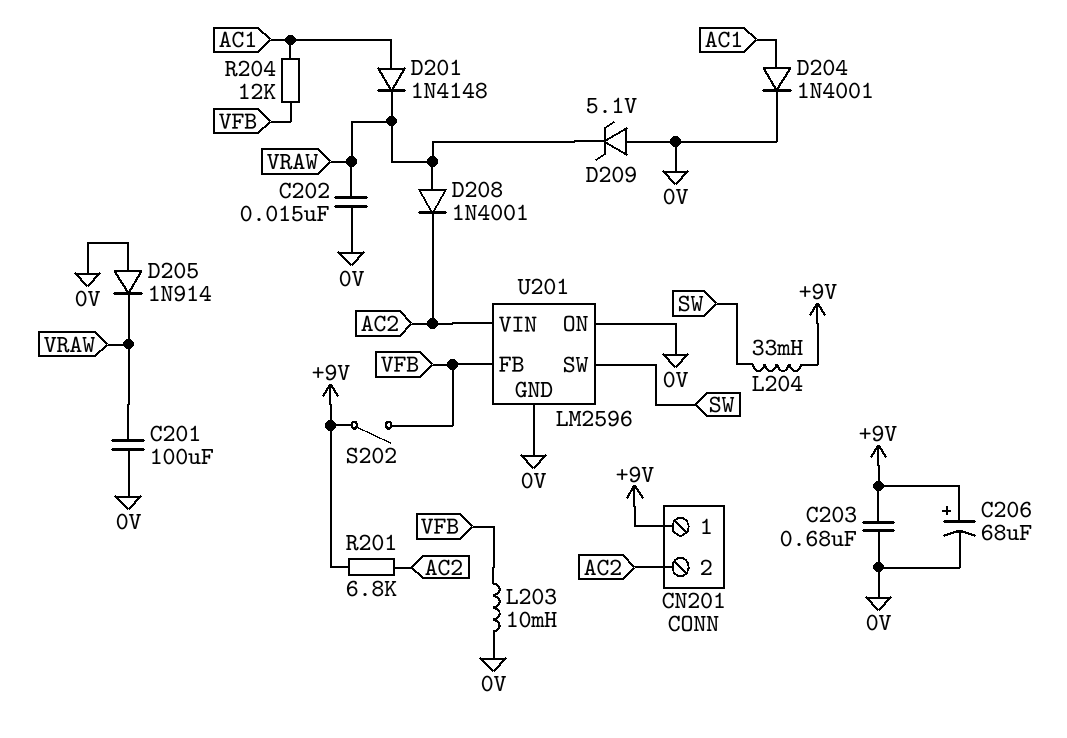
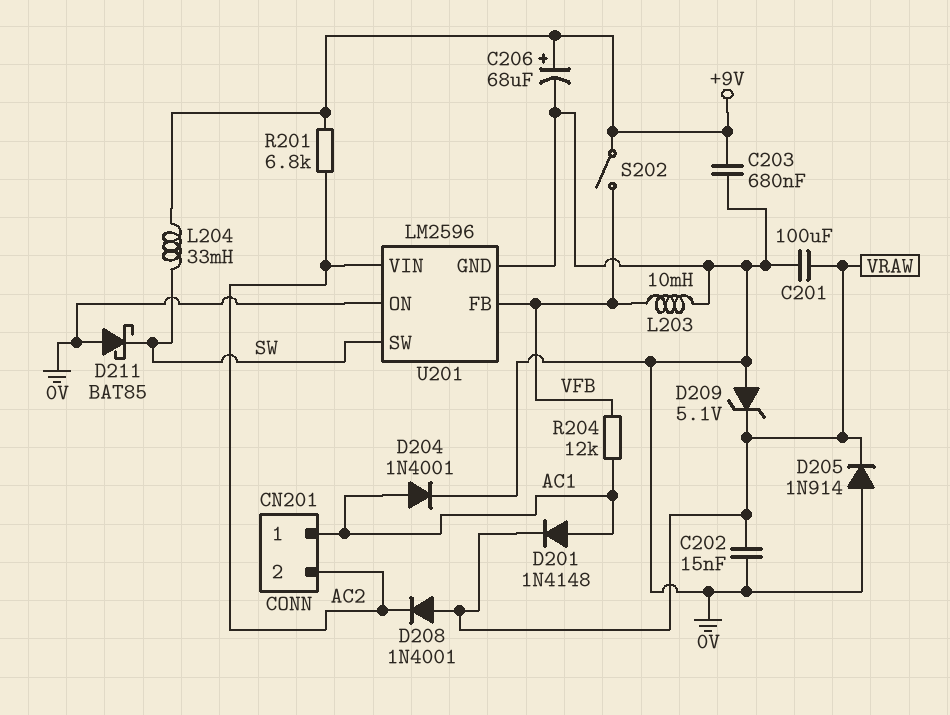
CN201 pin 1: +9V -> AC1
D211: none -> schottky BAT85 (A 0V, K SW)

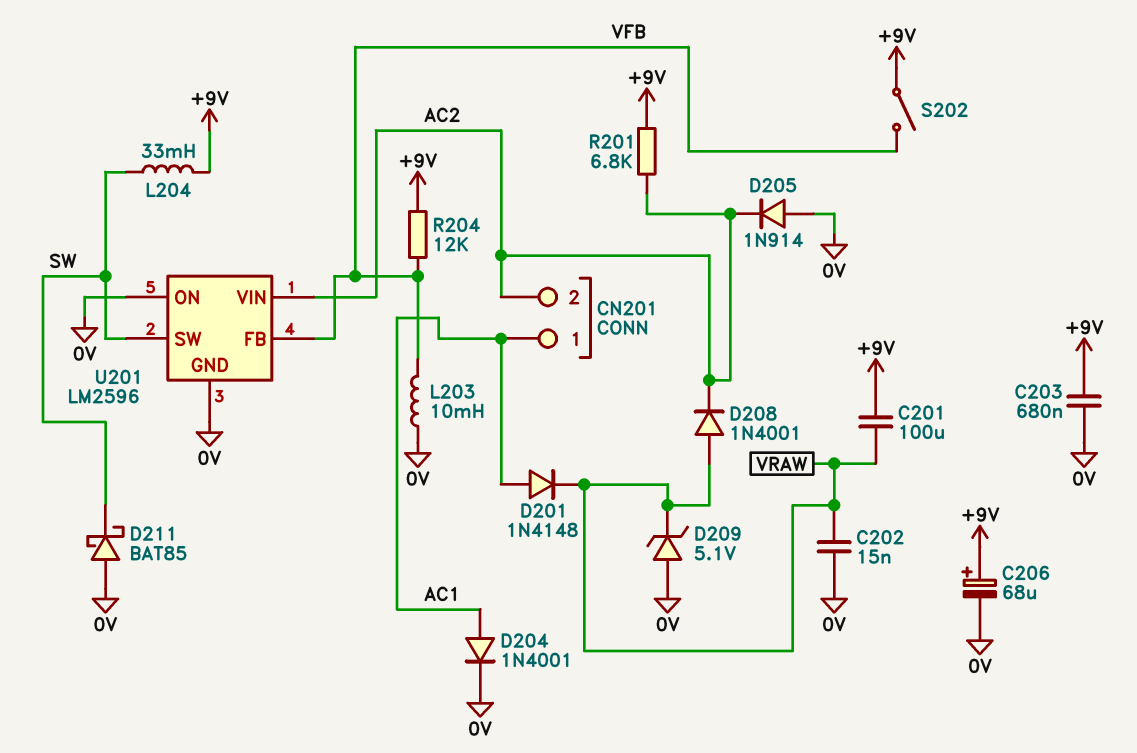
C201: 100uF (0V, VRAW) -> 100uF (+9V, VRAW)
D205: diode 1N914 (A 0V, K VRAW) -> diode 1N914 (A 0V, K AC2)
R204: 12k (AC1, VFB) -> 12k (+9V, VFB)

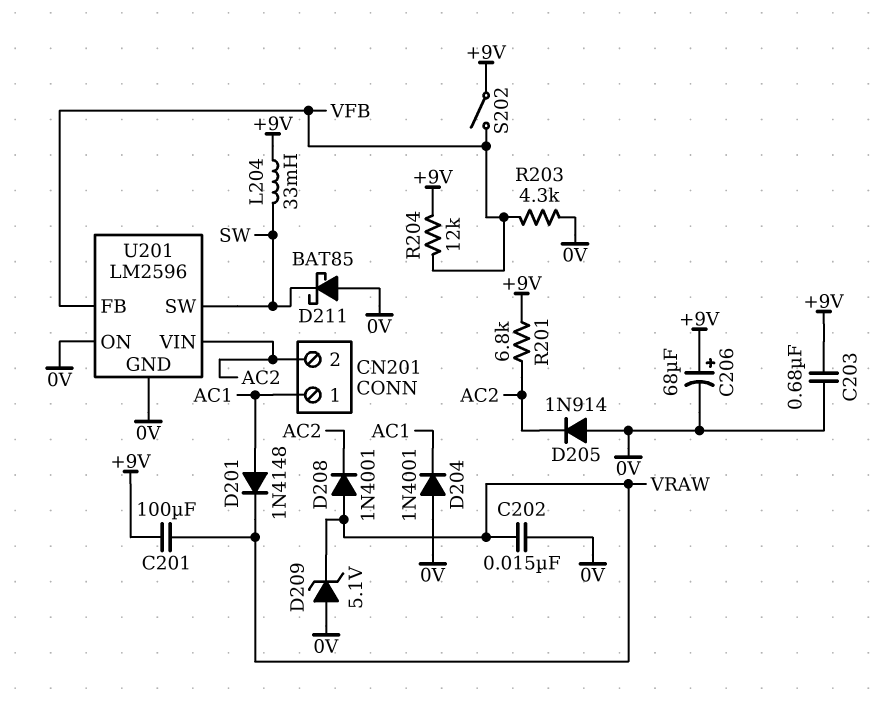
D204: diode 1N4001 (A AC1, K 0V) -> diode 1N4001 (A 0V, K AC1)
L203: 10mH (0V, VFB) -> none
R203: none -> 4.3k (0V, VFB)

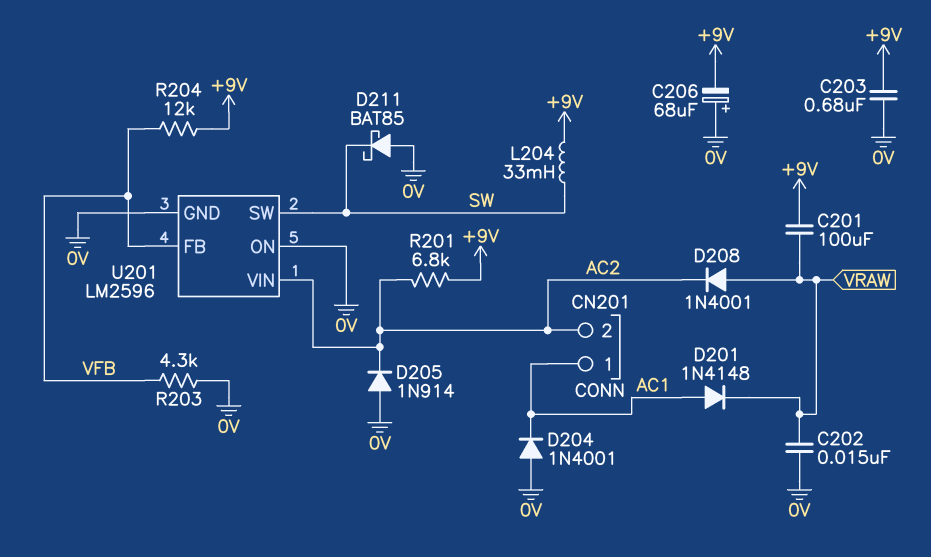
C206: 68uF (plus +9V, minus 0V) -> 68uF (plus 0V, minus +9V)
D209: zener 5.1V (A 0V, K VRAW) -> none
S202: switch (+9V, VFB) -> none

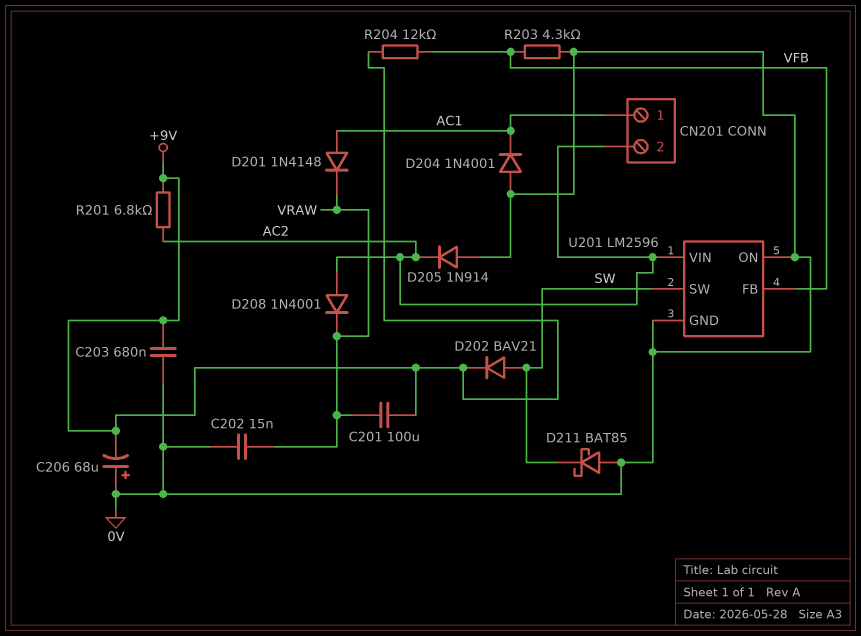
D202: none -> diode BAV21 (A SW, K +9V)
D208: diode 1N4001 (A VRAW, K AC2) -> diode 1N4001 (A AC2, K VRAW)
L204: 33mH (+9V, SW) -> none

